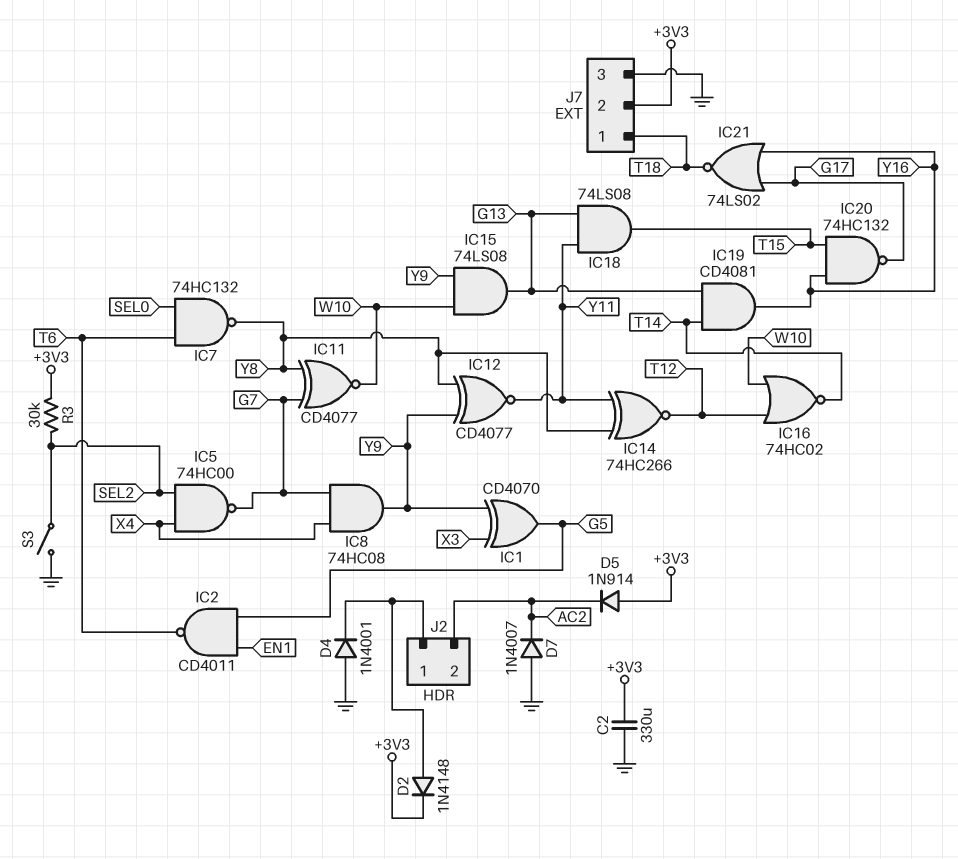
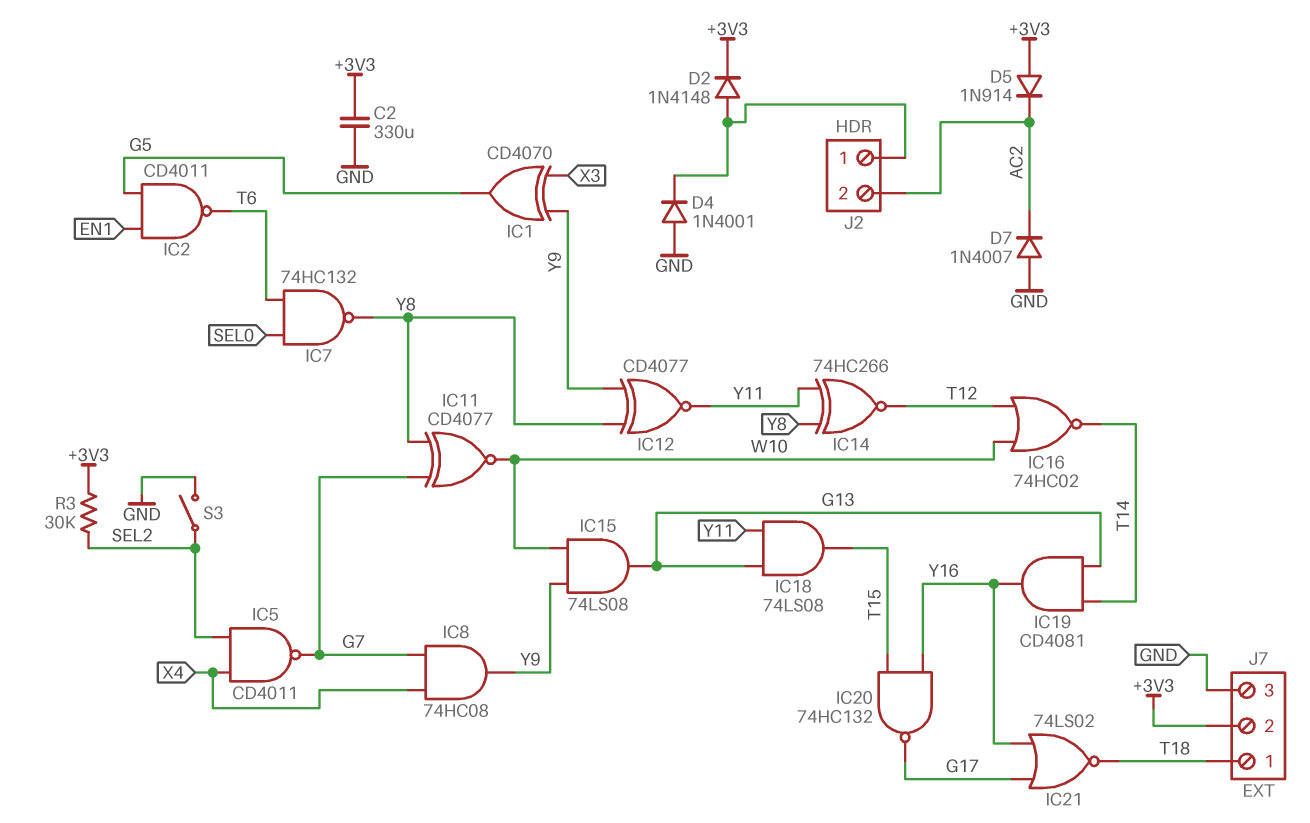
IC5: NAND 74HC00 (in SEL2, in X4, out G7) -> NAND CD4011 (in SEL2, in X4, out G7)

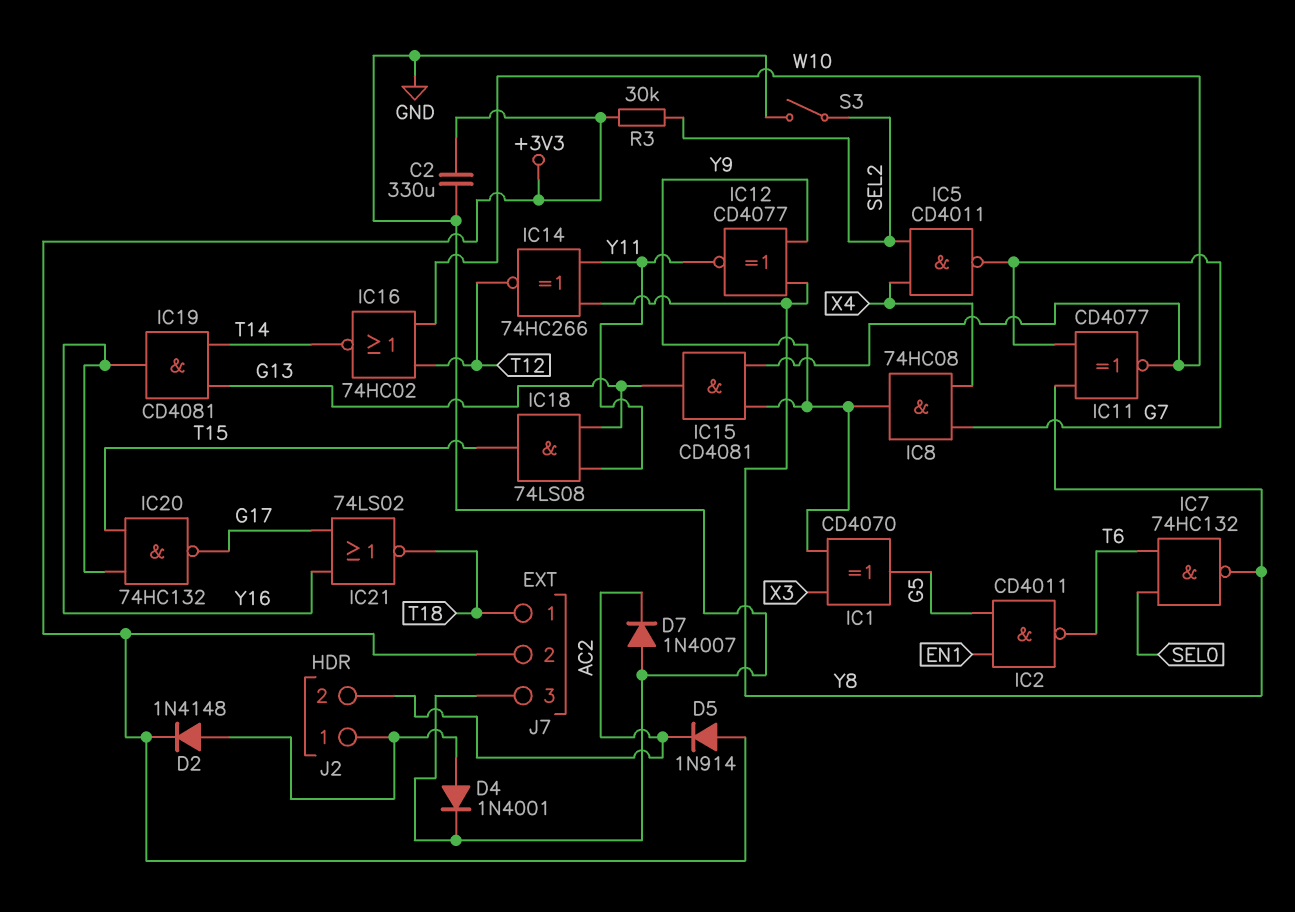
D4: diode 1N4001 (A GND, K J2/1) -> diode 1N4001 (A J2/1, K GND)
IC15: AND 74LS08 (in W10, in Y9, out G13) -> AND CD4081 (in W10, in Y9, out G13)

